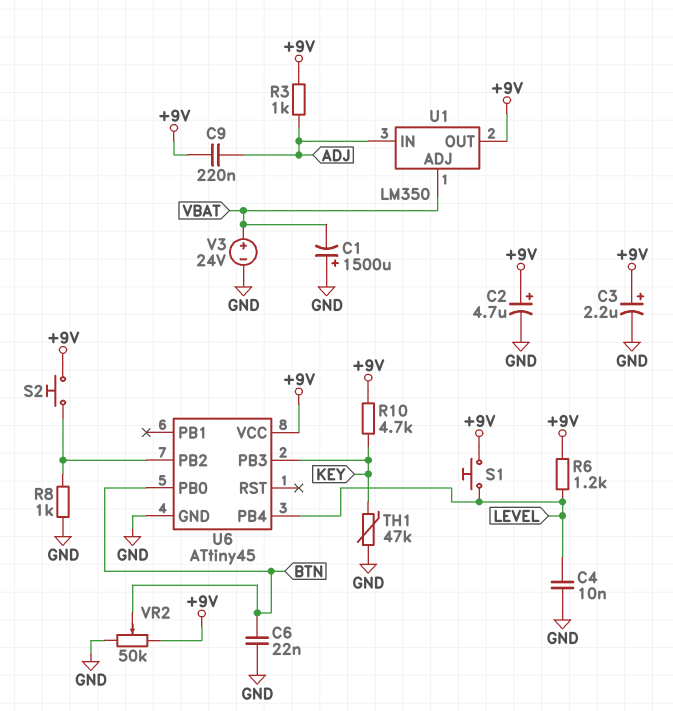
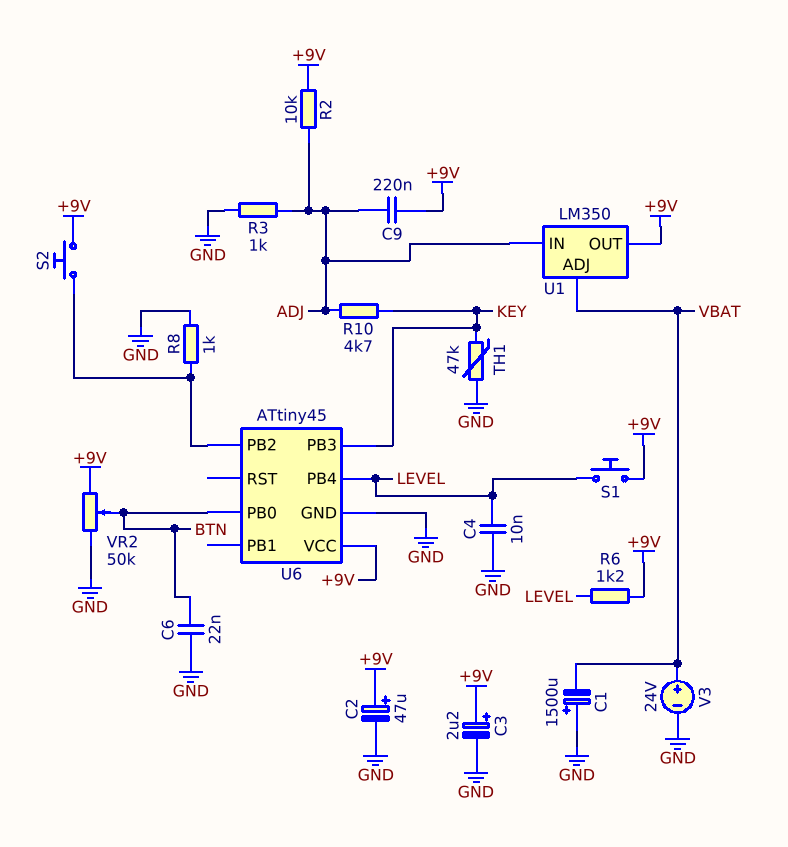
C2: 4.7uF (plus +9V, minus GND) -> 47uF (plus +9V, minus GND)
R2: none -> 10k (+9V, ADJ)
R3: 1k (+9V, ADJ) -> 1k (ADJ, GND)
R10: 4.7k (+9V, KEY) -> 4.7k (ADJ, KEY)

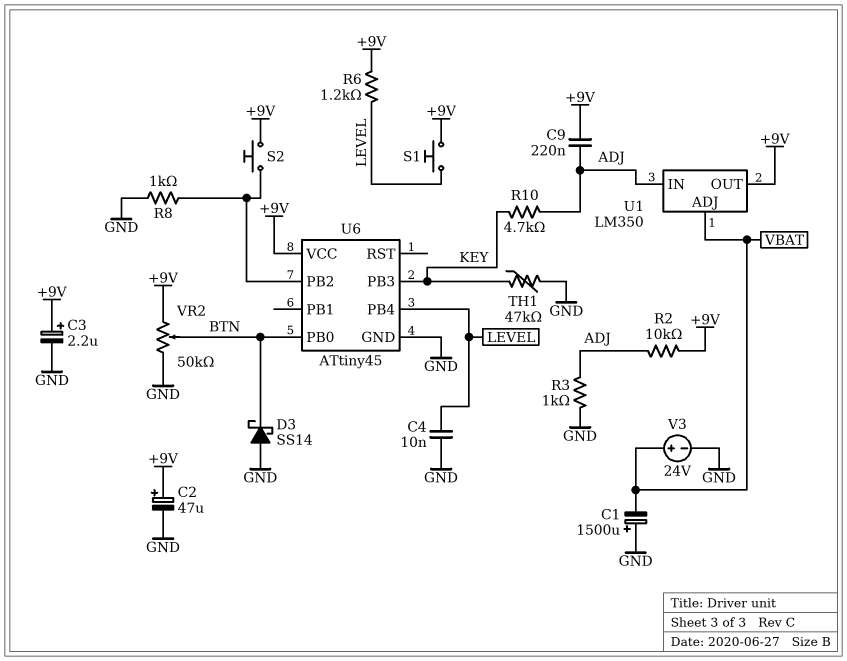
C6: 22nF (BTN, GND) -> none
D3: none -> schottky SS14 (A GND, K BTN)

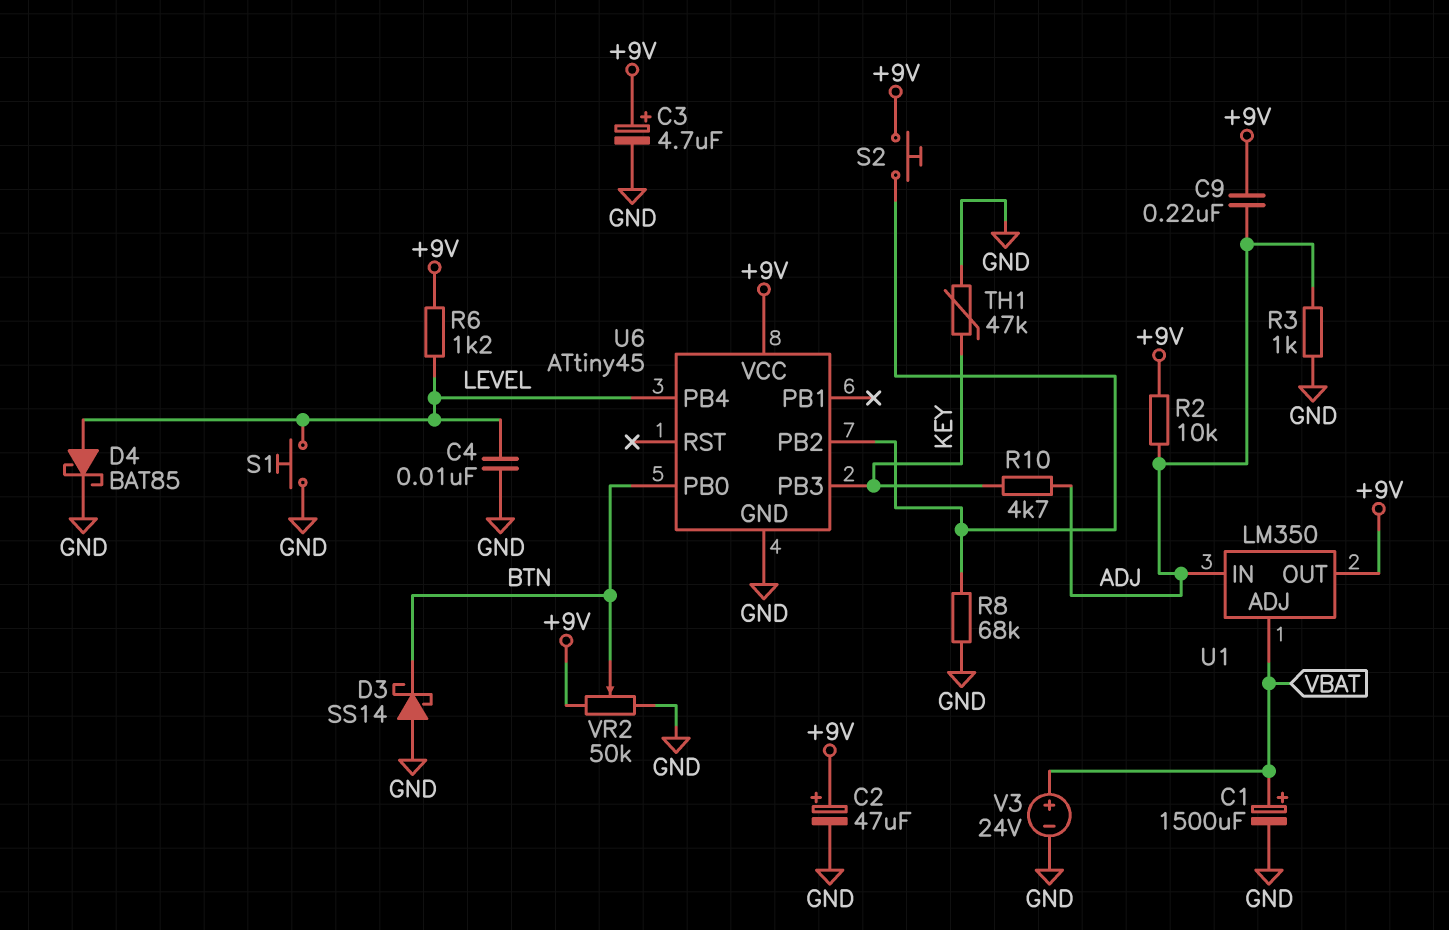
C1: 1500uF (plus GND, minus VBAT) -> 1500uF (plus VBAT, minus GND)
C3: 2.2uF (plus +9V, minus GND) -> 4.7uF (plus +9V, minus GND)
D4: none -> schottky BAT85 (A LEVEL, K GND)
R8: 1k (GND, U6/PB2) -> 68k (GND, U6/PB2)
S1: button (+9V, LEVEL) -> button (GND, LEVEL)

